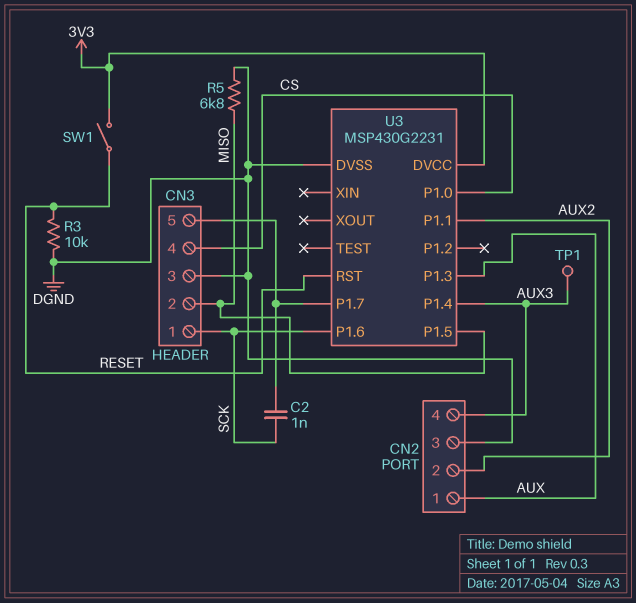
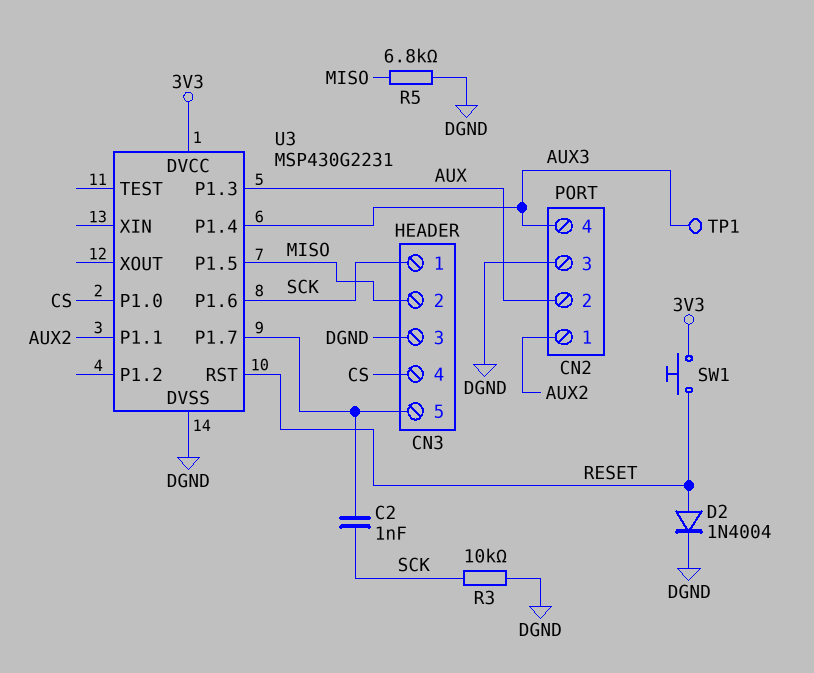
CN2 pin 1: AUX -> AUX2
CN2 pin 2: AUX2 -> AUX
D2: none -> diode 1N4004 (A RESET, K DGND)
R3: 10k (DGND, RESET) -> 10k (DGND, SCK)
SW1: switch (3V3, RESET) -> button (3V3, RESET)

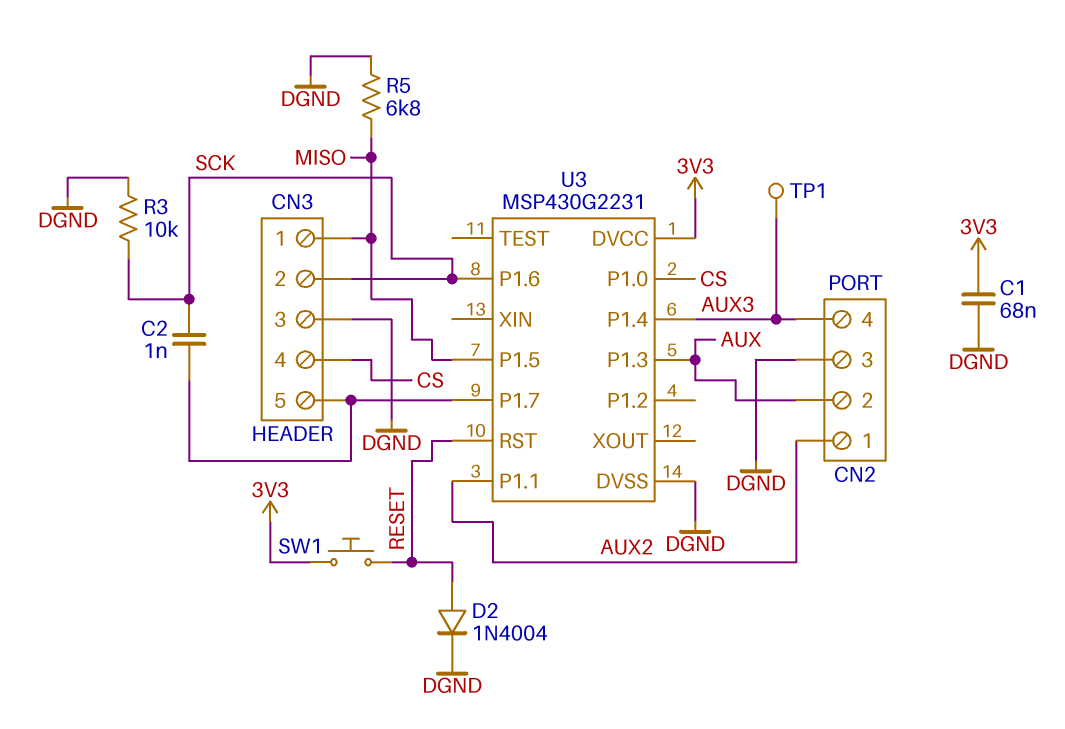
C1: none -> 68nF (3V3, DGND)
CN3 pin 1: SCK -> MISO
CN3 pin 2: MISO -> SCK

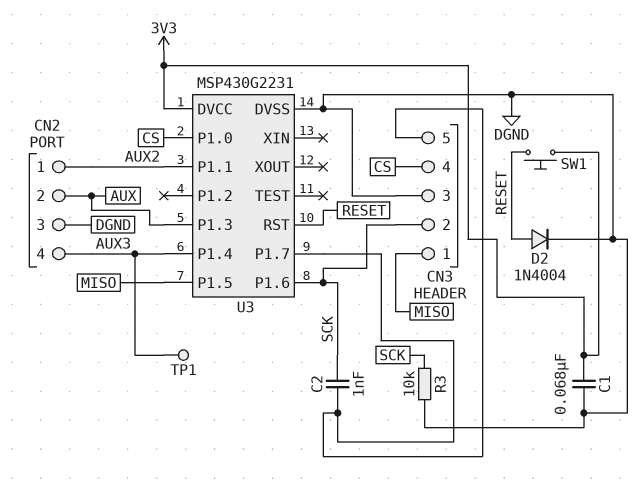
R5: 6.8k (DGND, MISO) -> none

